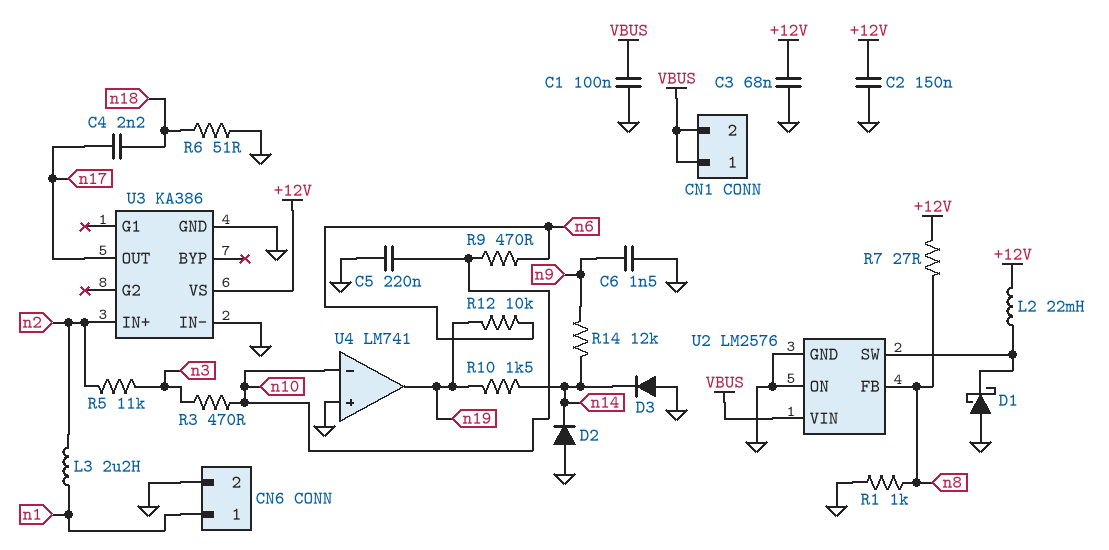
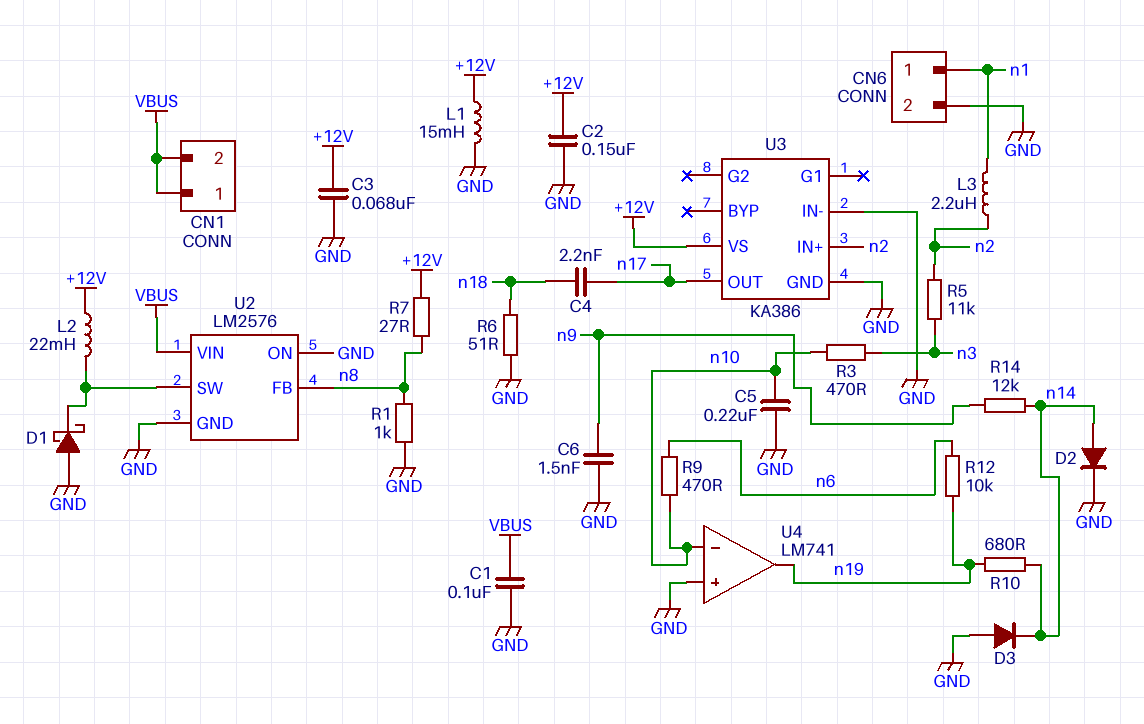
D2: diode (A GND, K n14) -> diode (A n14, K GND)
L1: none -> 15mH (+12V, GND)
R10: 1.5k (n14, n19) -> 680 (n14, n19)

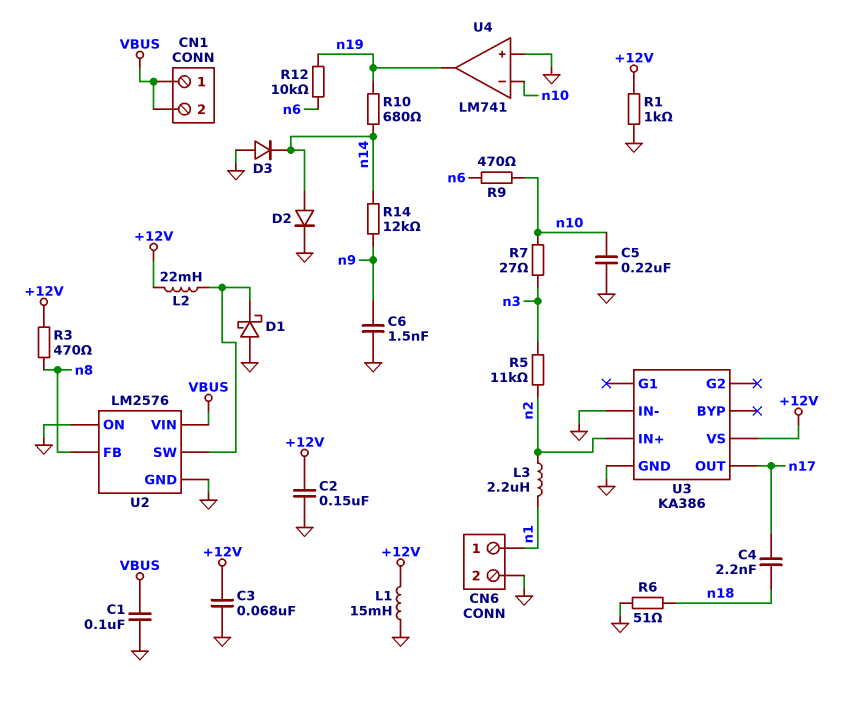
R1: 1k (GND, n8) -> 1k (+12V, GND)
R3: 470 (n3, n10) -> 470 (+12V, n8)
R7: 27 (+12V, n8) -> 27 (n3, n10)

